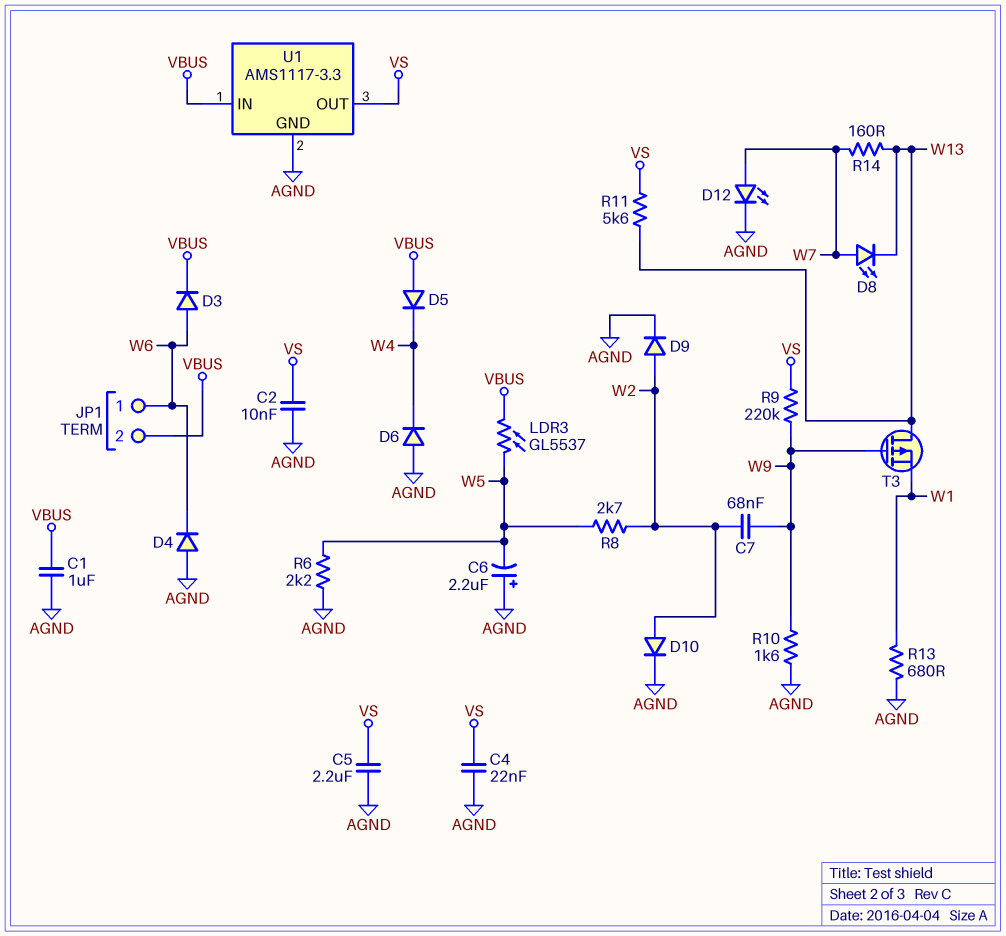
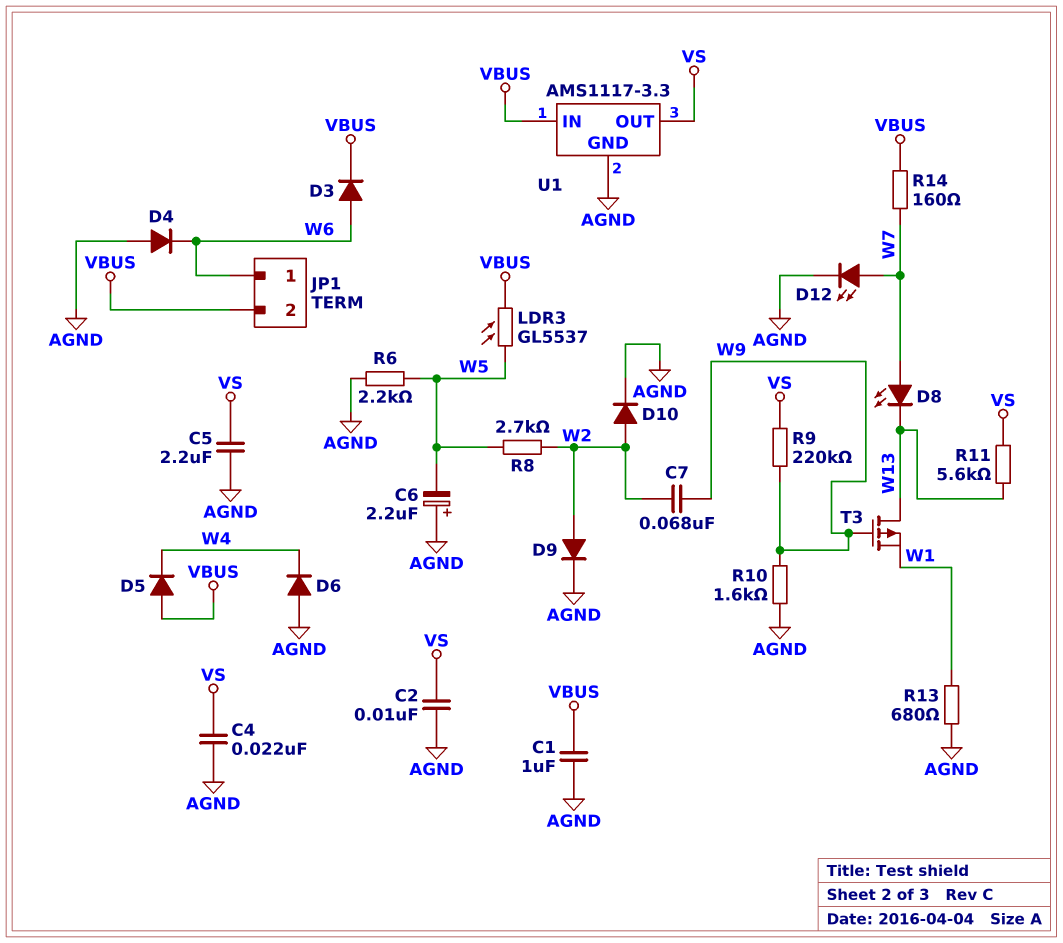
R14: 160 (W7, W13) -> 160 (VBUS, W7)

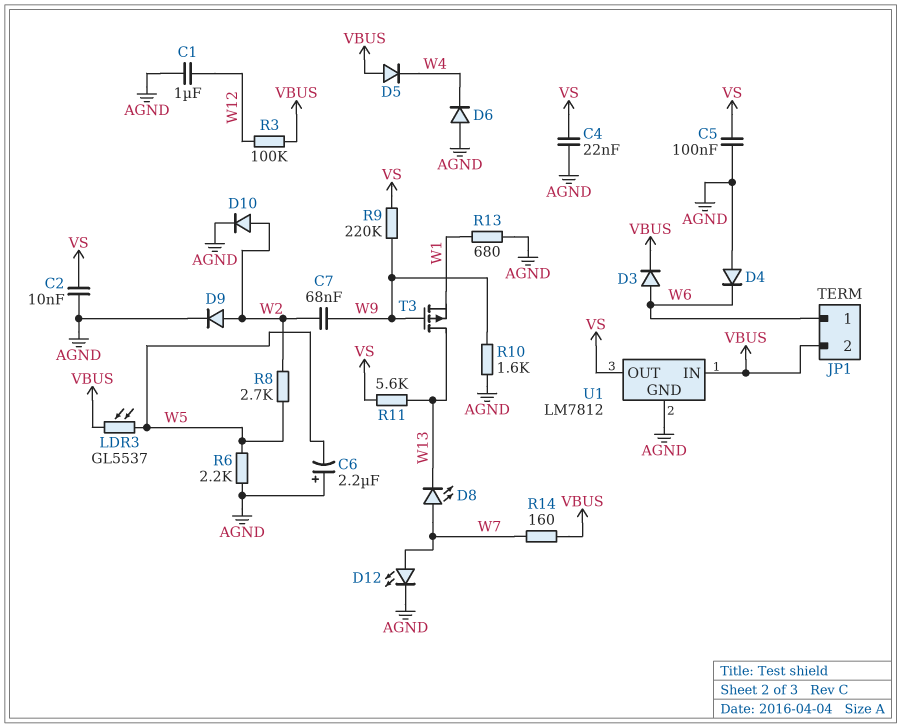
C1: 1uF (AGND, VBUS) -> 1uF (AGND, W12)
C5: 2.2uF (AGND, VS) -> 100nF (AGND, VS)
R3: none -> 100k (VBUS, W12)
U1: AMS1117-3.3 -> LM7812

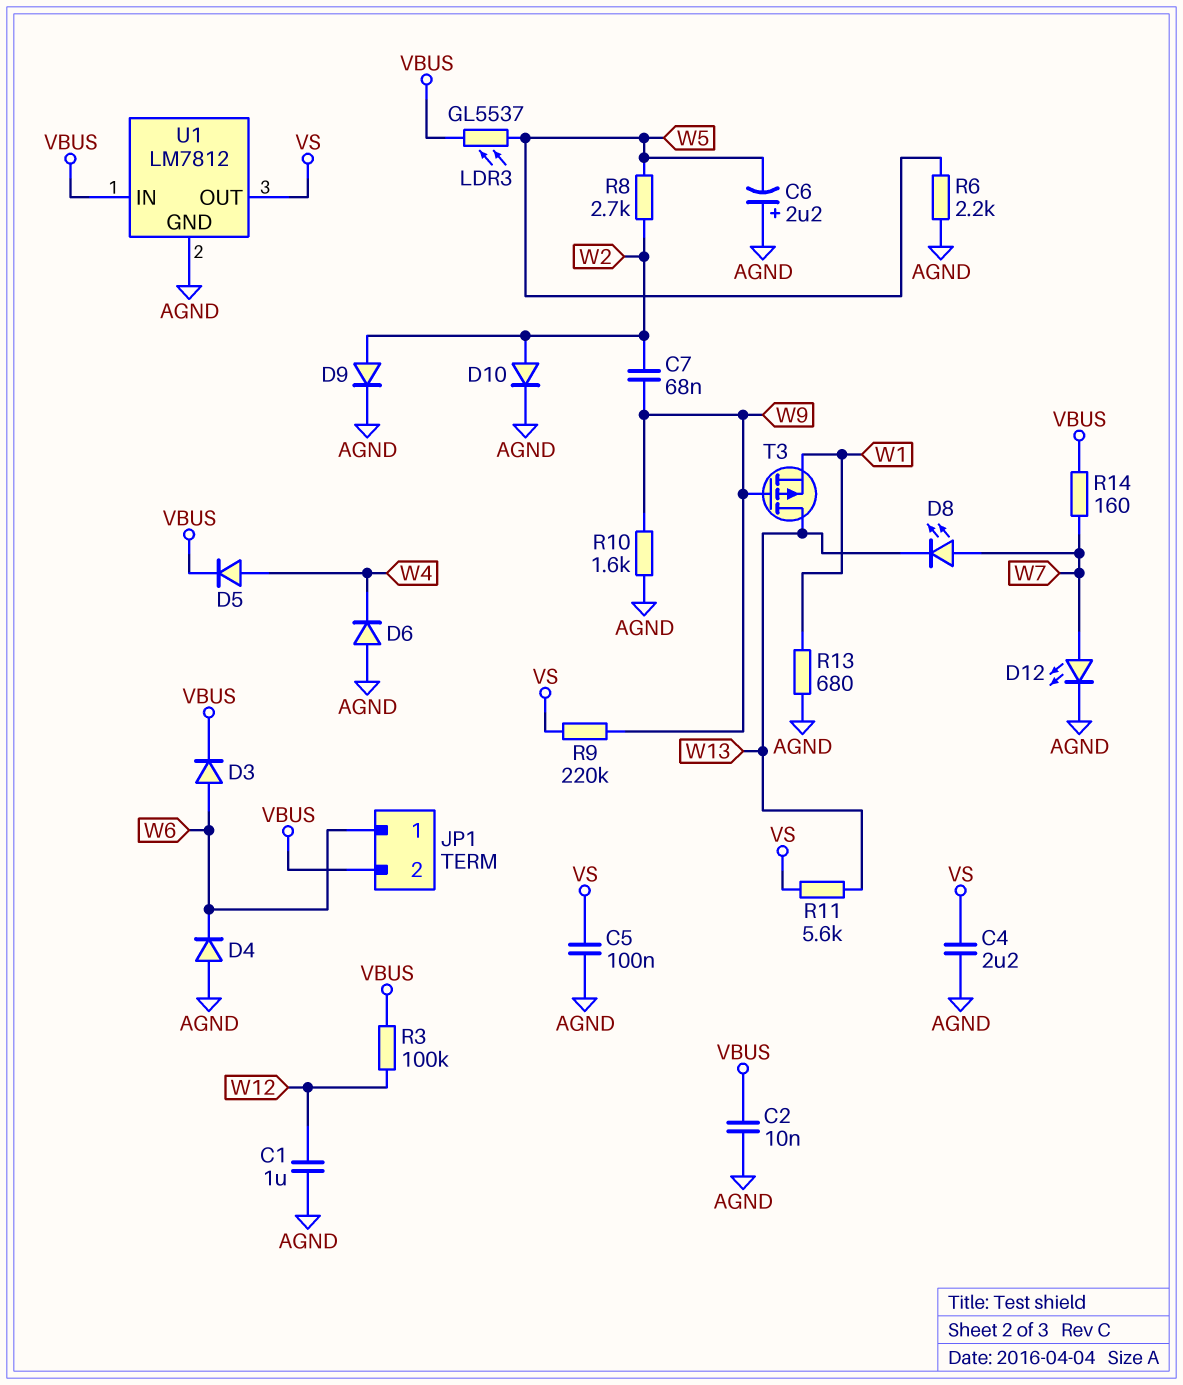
C2: 10nF (AGND, VS) -> 10nF (AGND, VBUS)
C4: 22nF (AGND, VS) -> 2.2uF (AGND, VS)
D5: diode (A VBUS, K W4) -> diode (A W4, K VBUS)

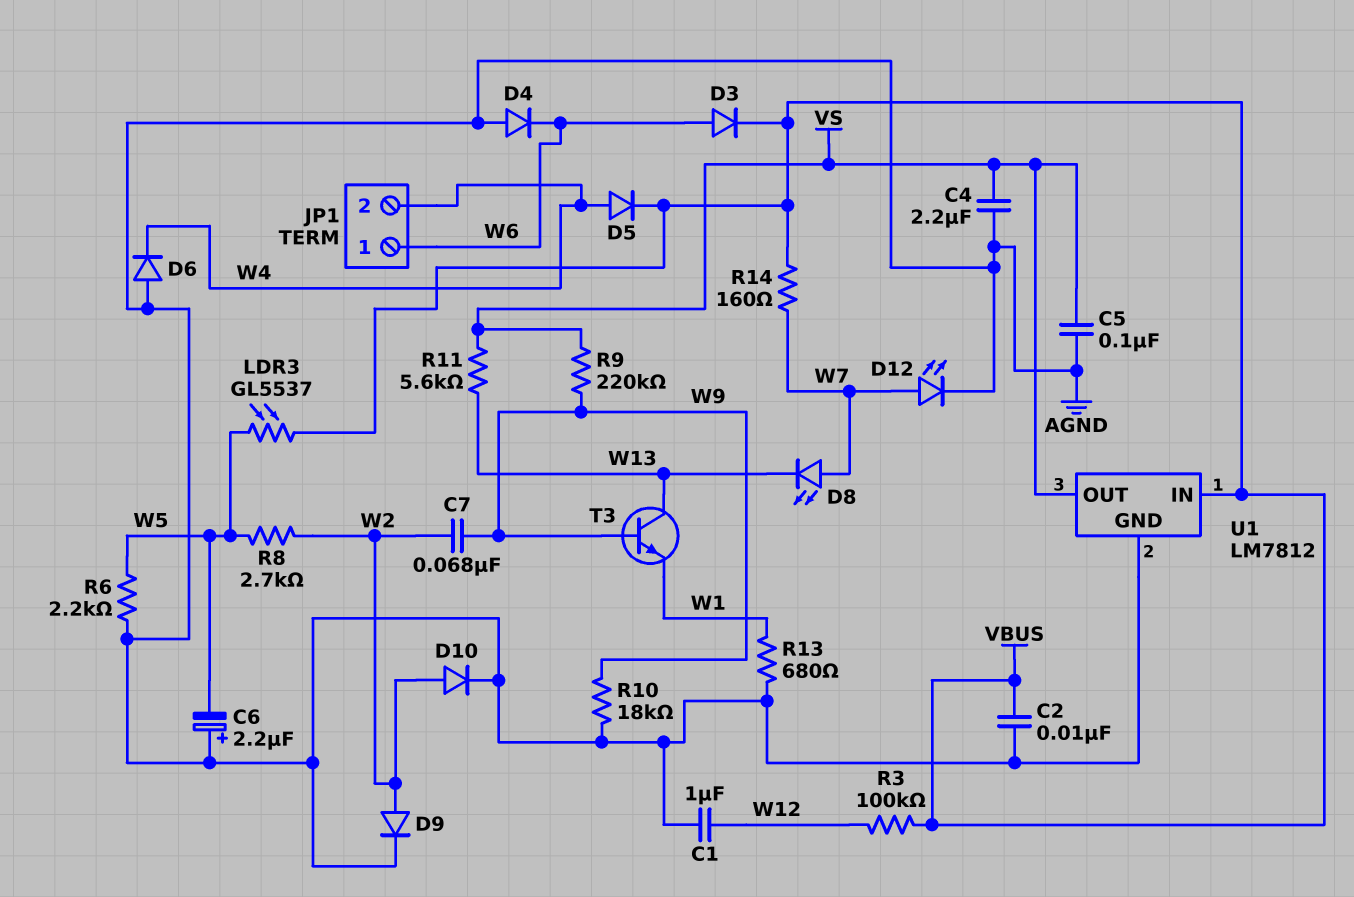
JP1 pin 2: VBUS -> W4
R10: 1.6k (AGND, W9) -> 18k (AGND, W9)
T3: PMOS (G W9, D W13, S W1) -> NPN (B W9, C W13, E W1)

